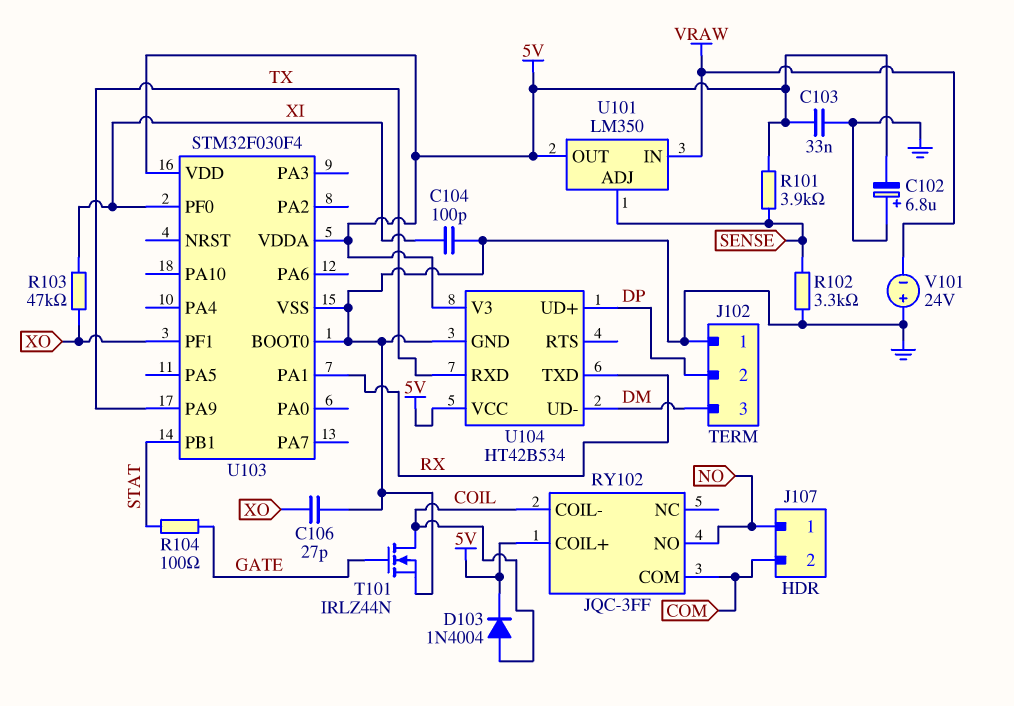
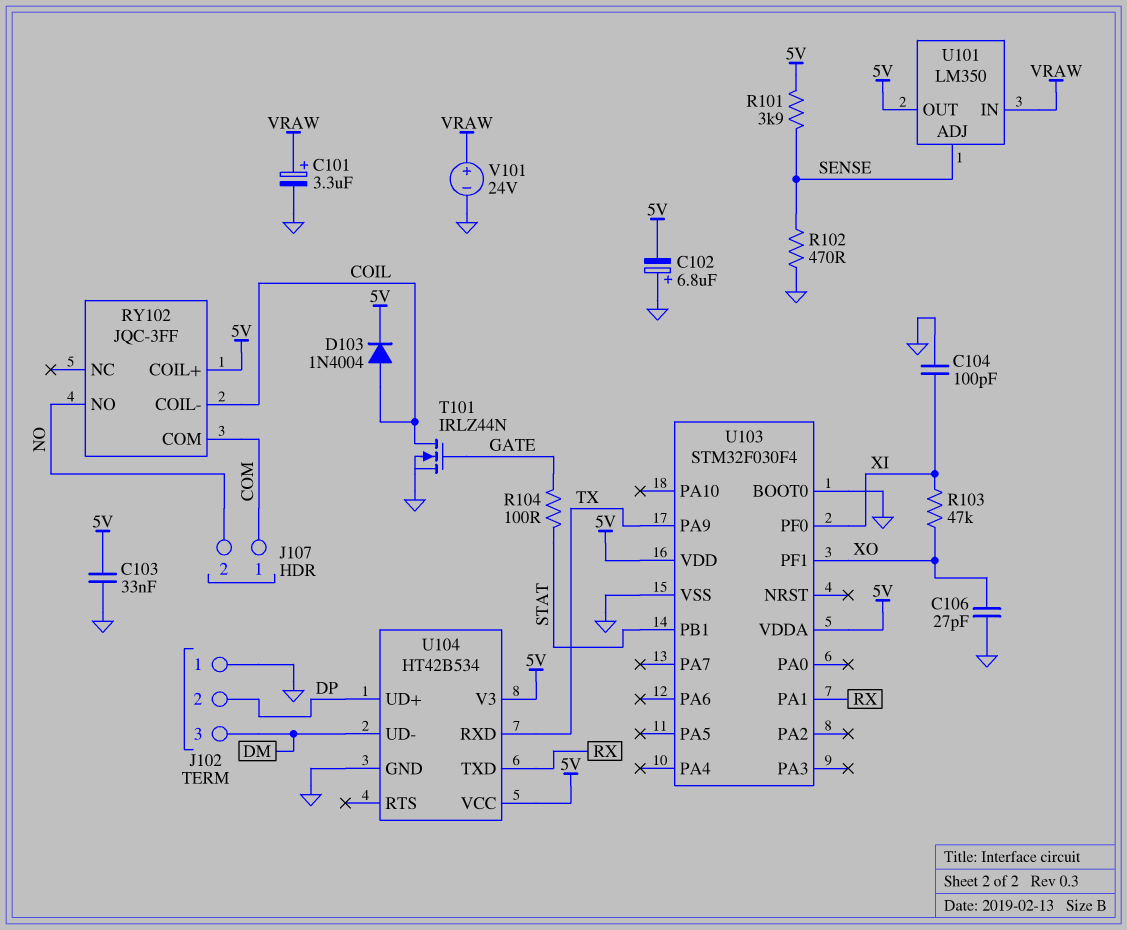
C101: none -> 3.3uF (plus VRAW, minus GND)
J107 pin 1: NO -> COM
J107 pin 2: COM -> NO
R102: 3.3k (GND, SENSE) -> 470 (GND, SENSE)
V101: 24V (plus GND, minus VRAW) -> 24V (plus VRAW, minus GND)

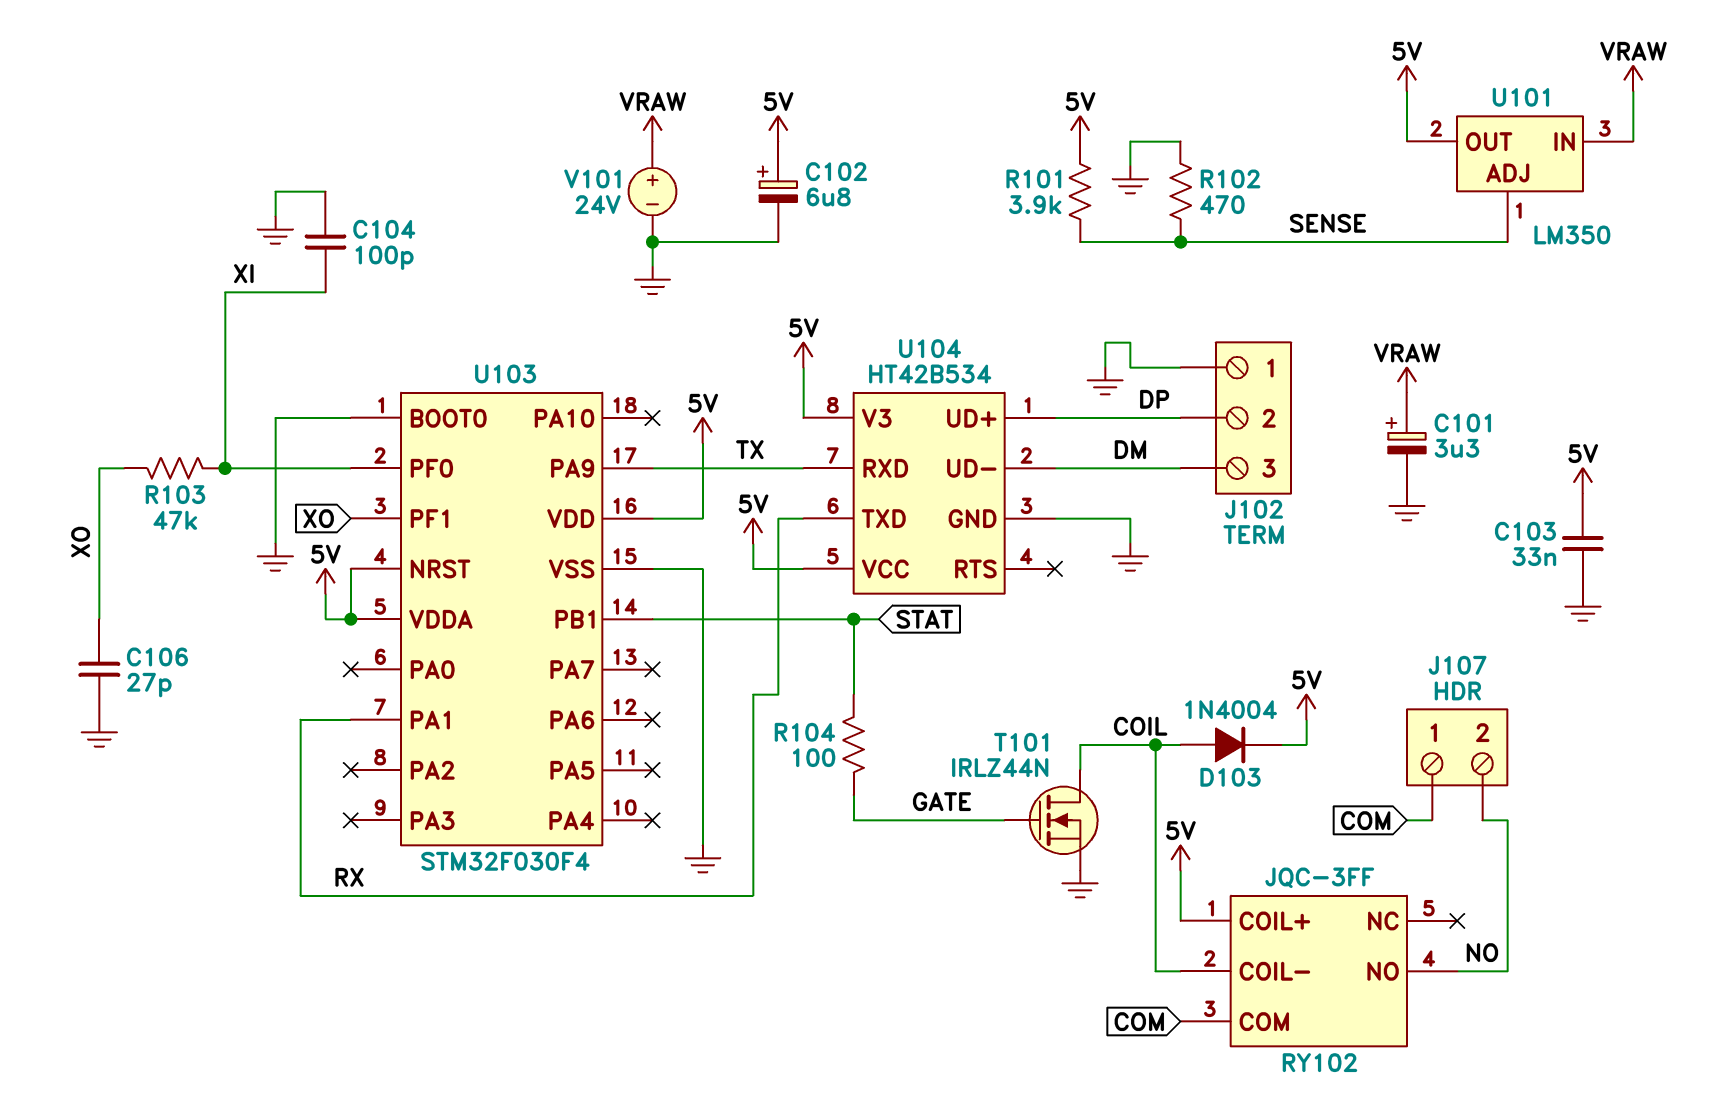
C102: 6.8uF (plus GND, minus 5V) -> 6.8uF (plus 5V, minus GND)
U103 pin NRST: none -> 5V

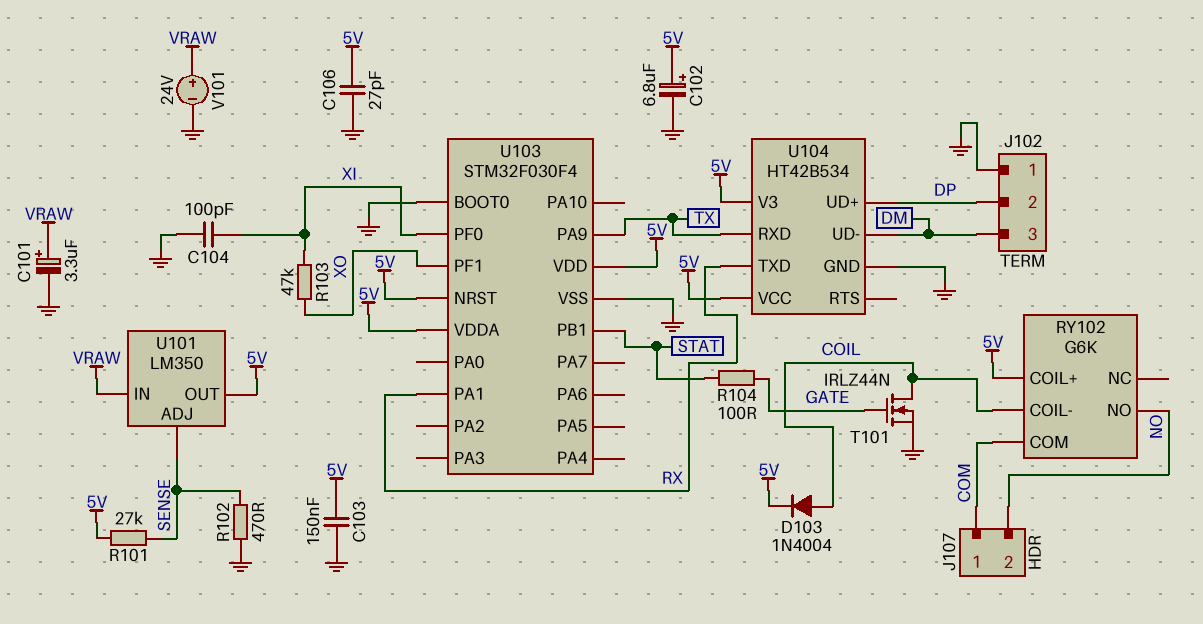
C103: 33nF (5V, GND) -> 150nF (5V, GND)
C106: 27pF (GND, XO) -> 27pF (5V, GND)
R101: 3.9k (5V, SENSE) -> 27k (5V, SENSE)
RY102: JQC-3FF -> G6K

